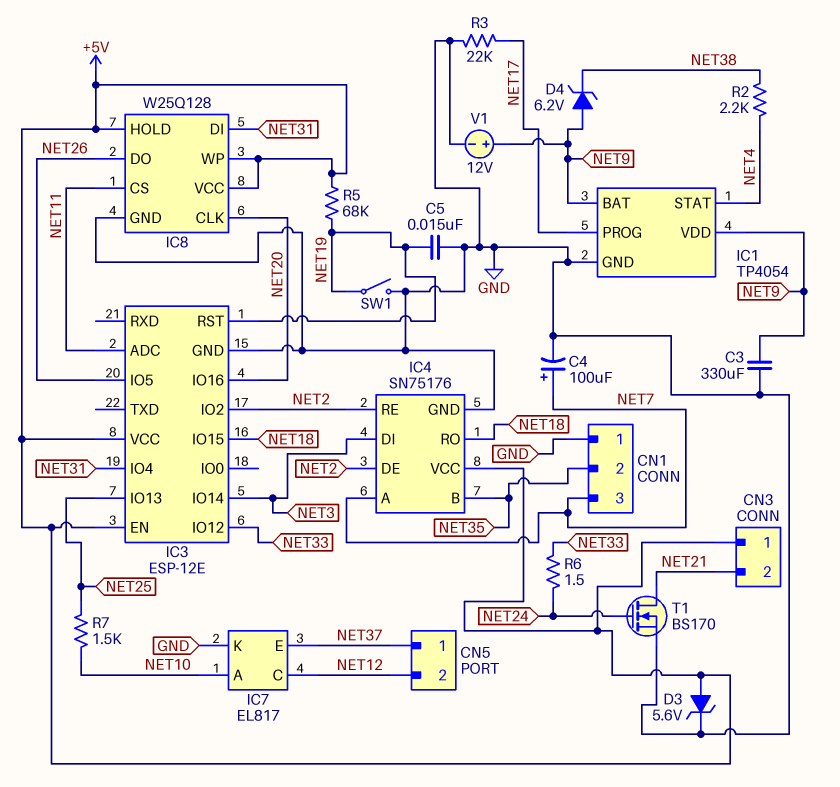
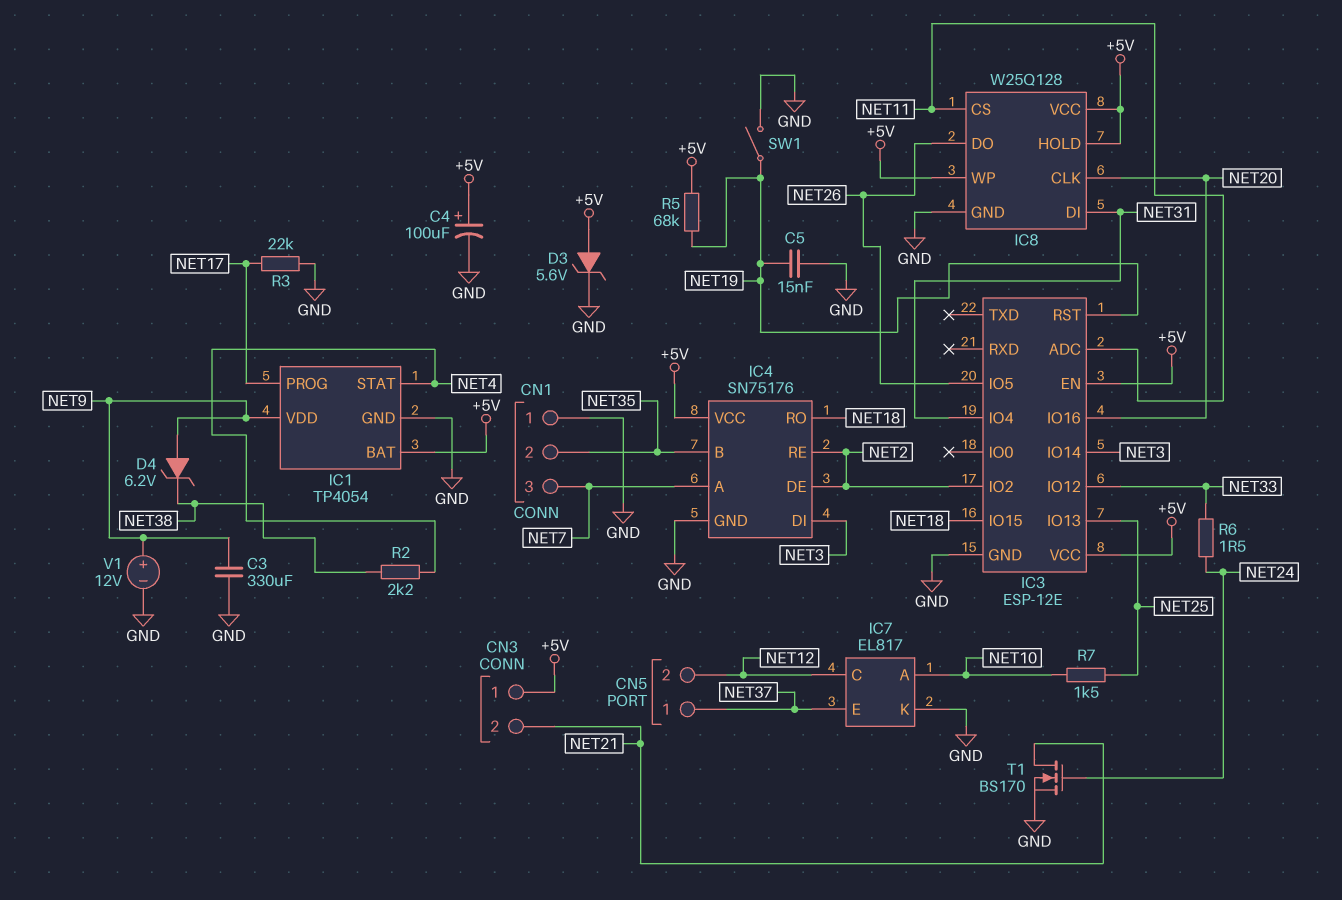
C4: 100uF (plus NET7, minus GND) -> 100uF (plus +5V, minus GND)
IC1 pin BAT: NET9 -> +5V

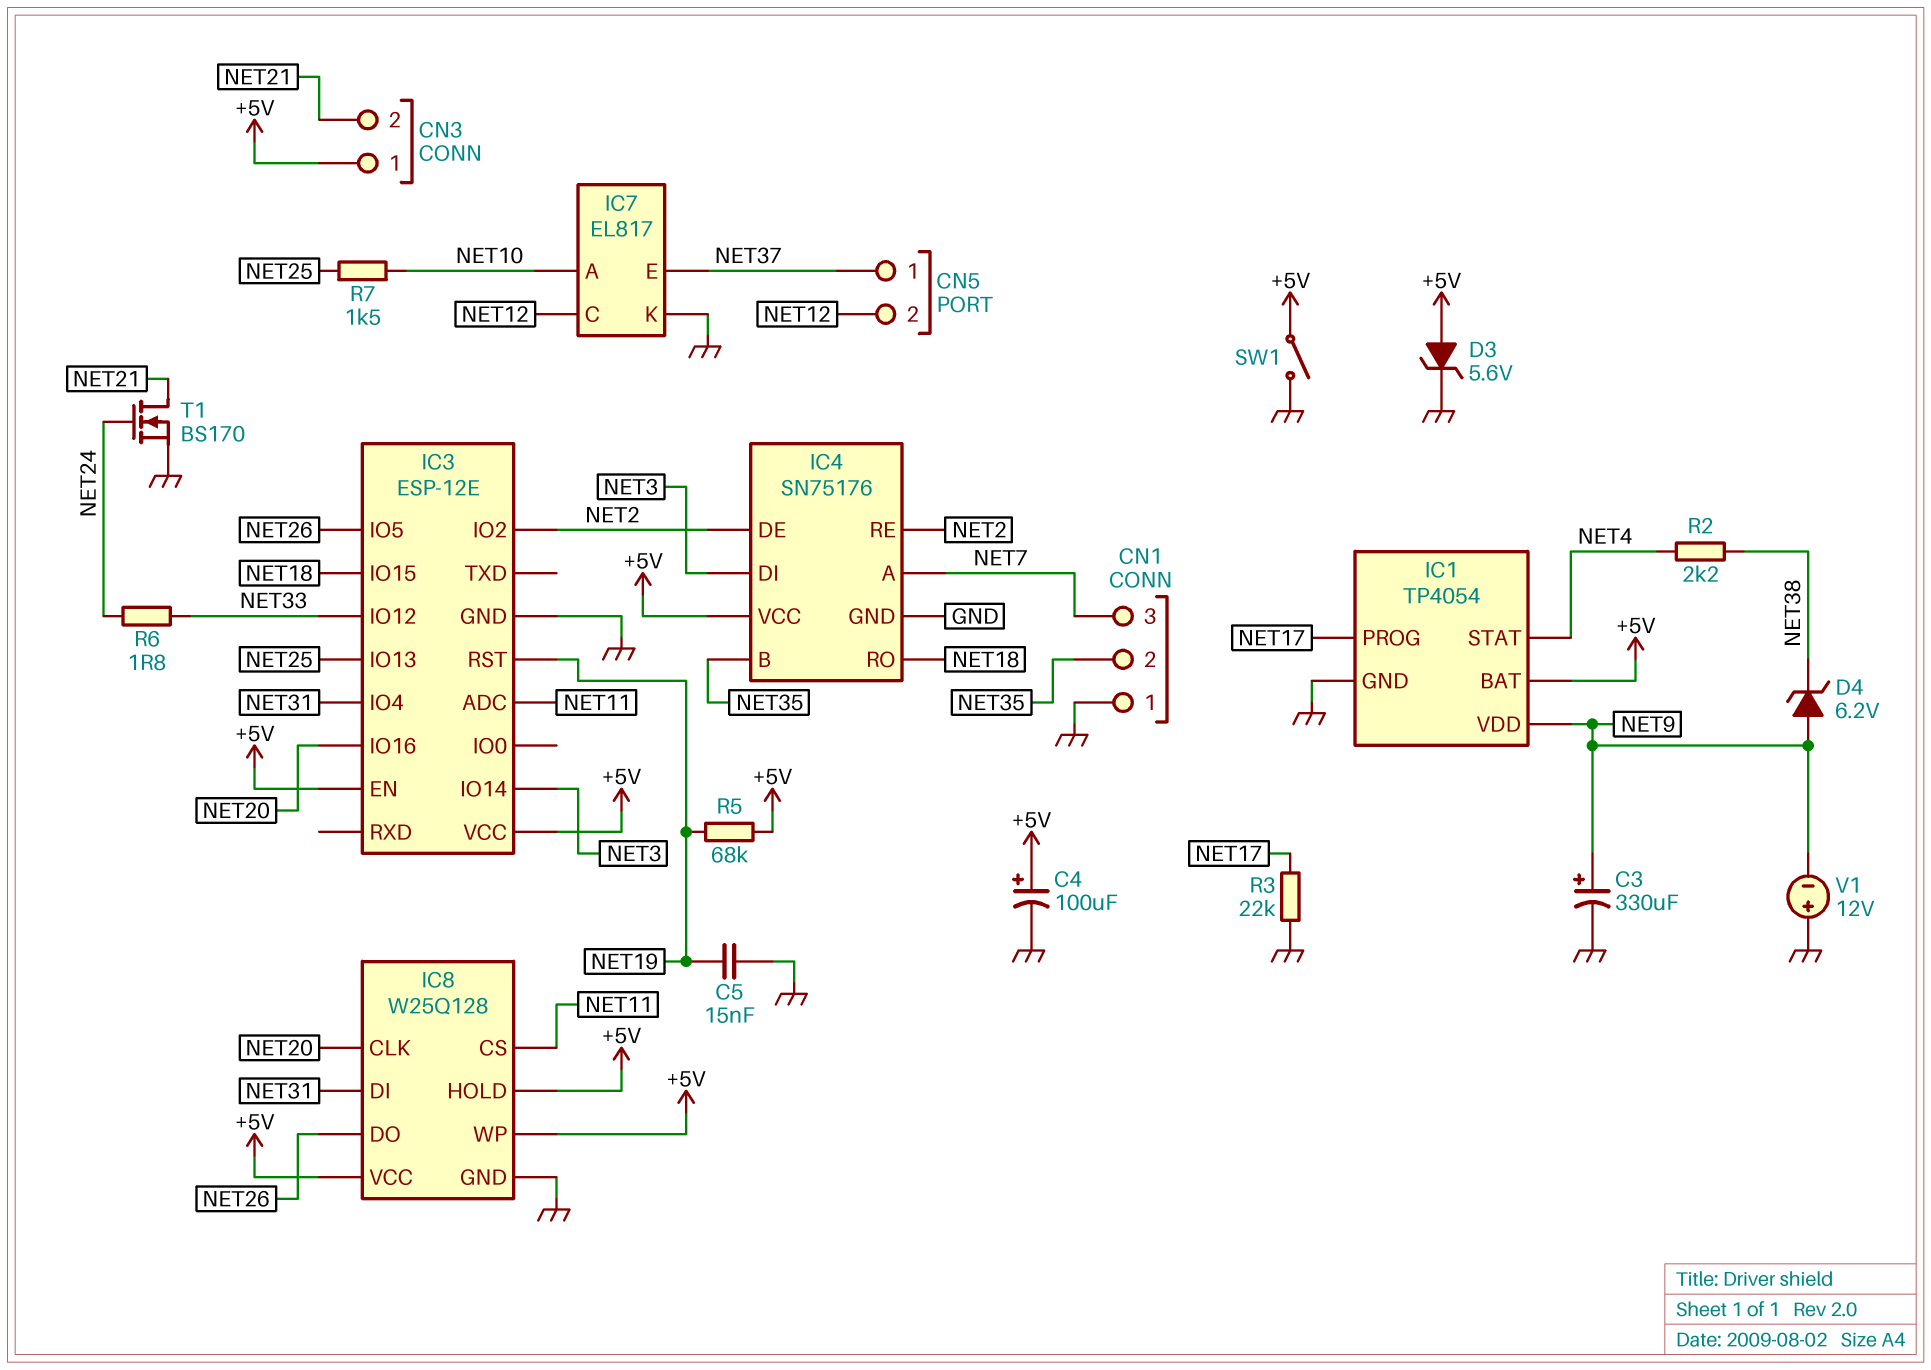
C3: 330uF (GND, NET9) -> 330uF (plus NET9, minus GND)
R6: 1.5 (NET24, NET33) -> 1.8 (NET24, NET33)
SW1: switch (GND, NET19) -> switch (+5V, GND)
V1: 12V (plus NET9, minus GND) -> 12V (plus GND, minus NET9)

